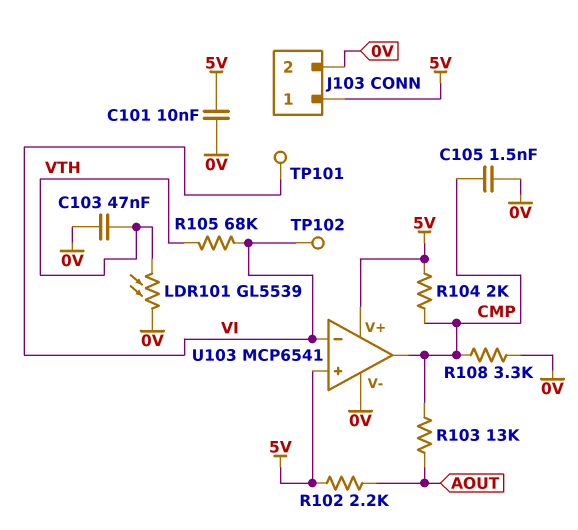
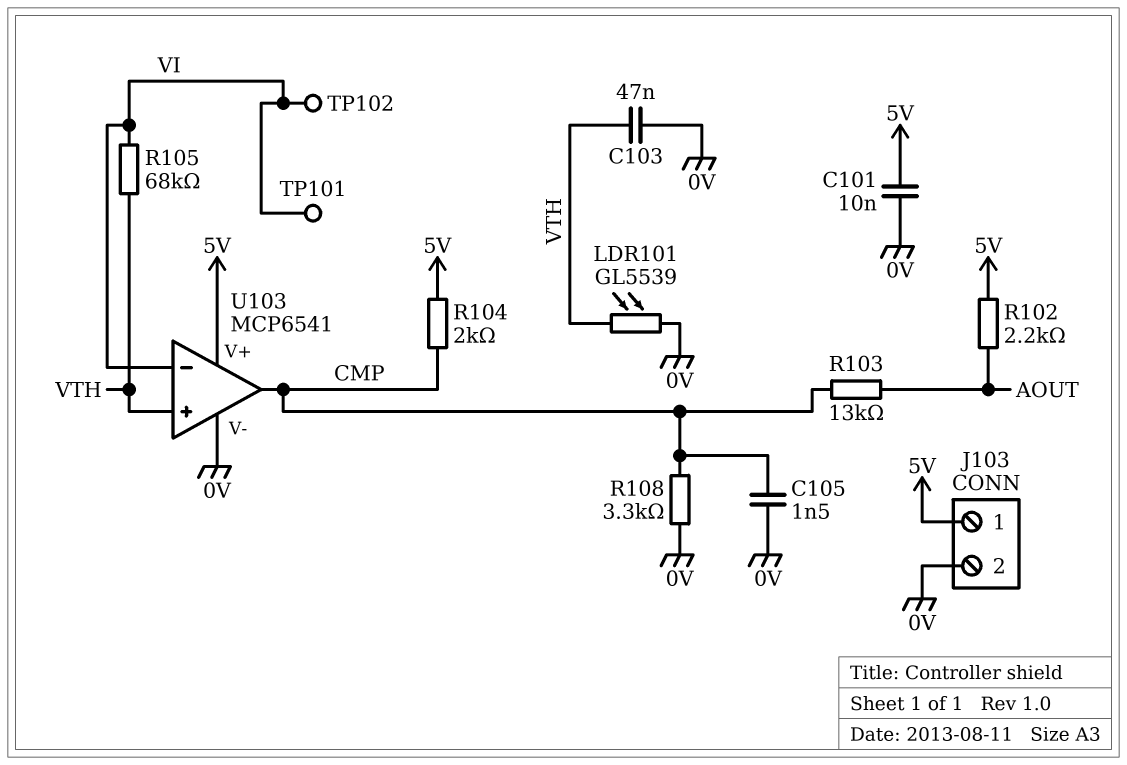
U103 pin in+: 5V -> VTH

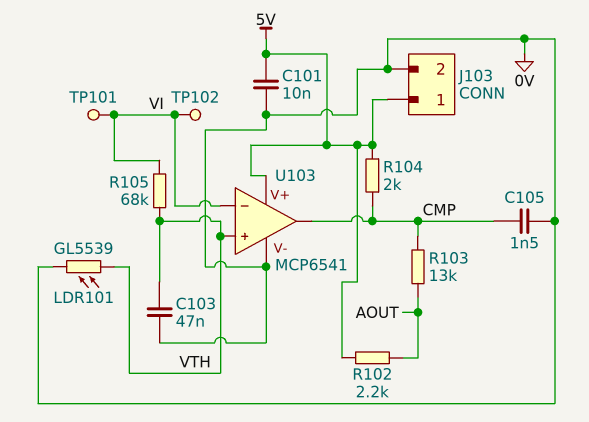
R108: 3.3k (0V, CMP) -> none

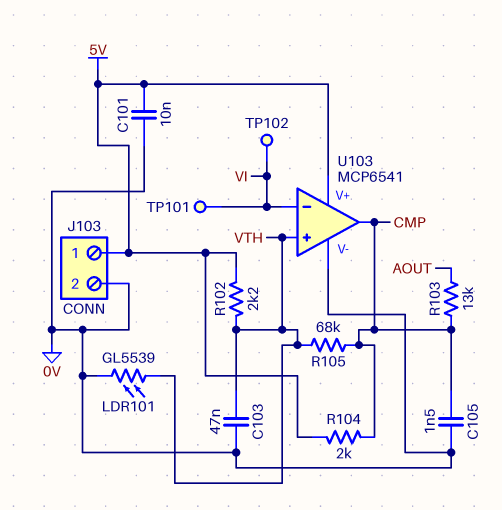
R102: 2.2k (5V, AOUT) -> 2.2k (5V, VTH)
R105: 68k (VI, VTH) -> 68k (CMP, VTH)

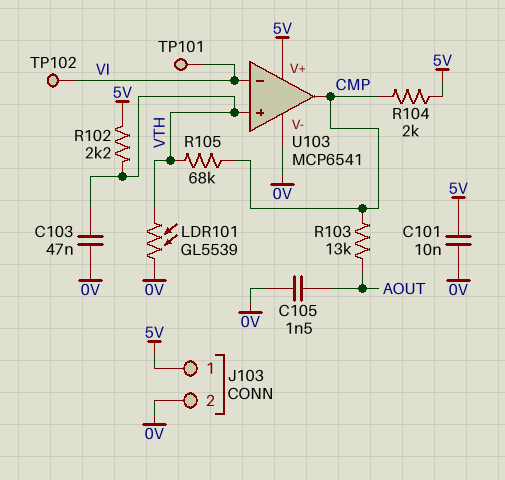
C105: 1.5nF (0V, CMP) -> 1.5nF (0V, AOUT)

